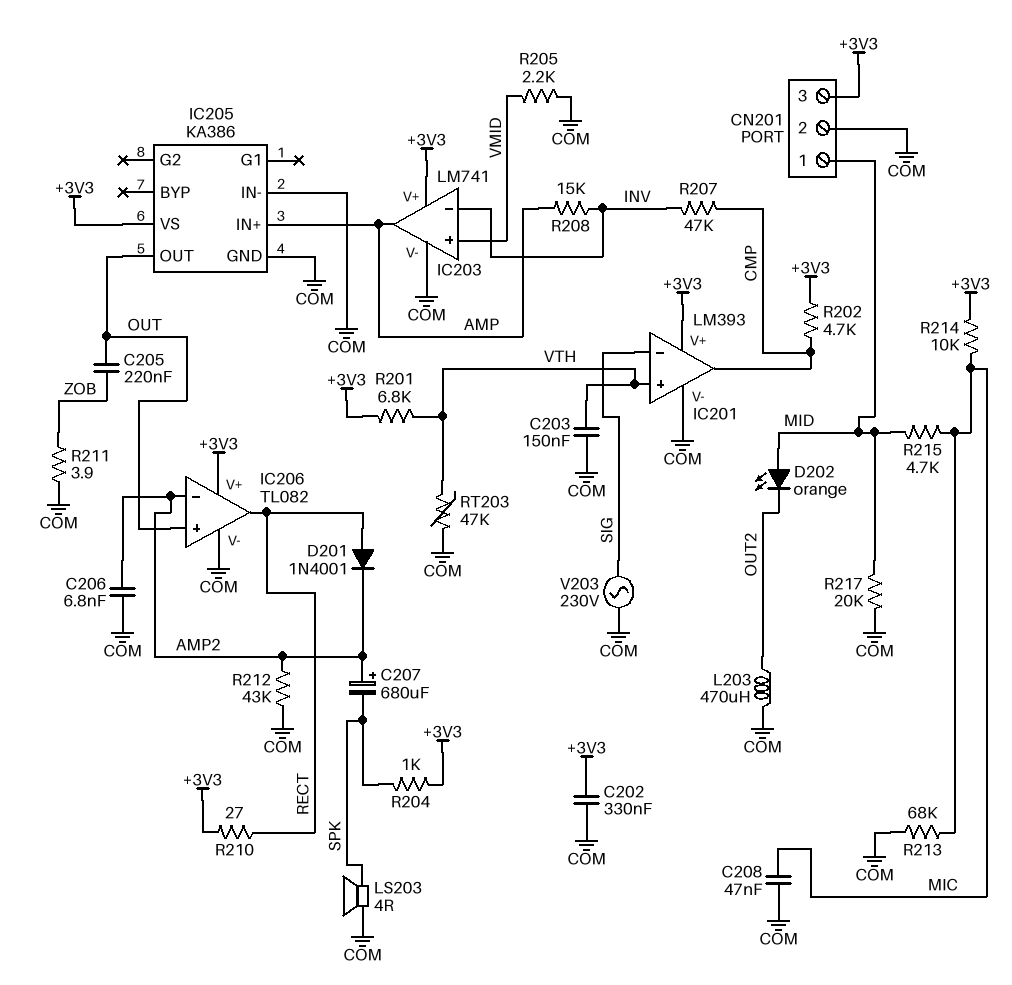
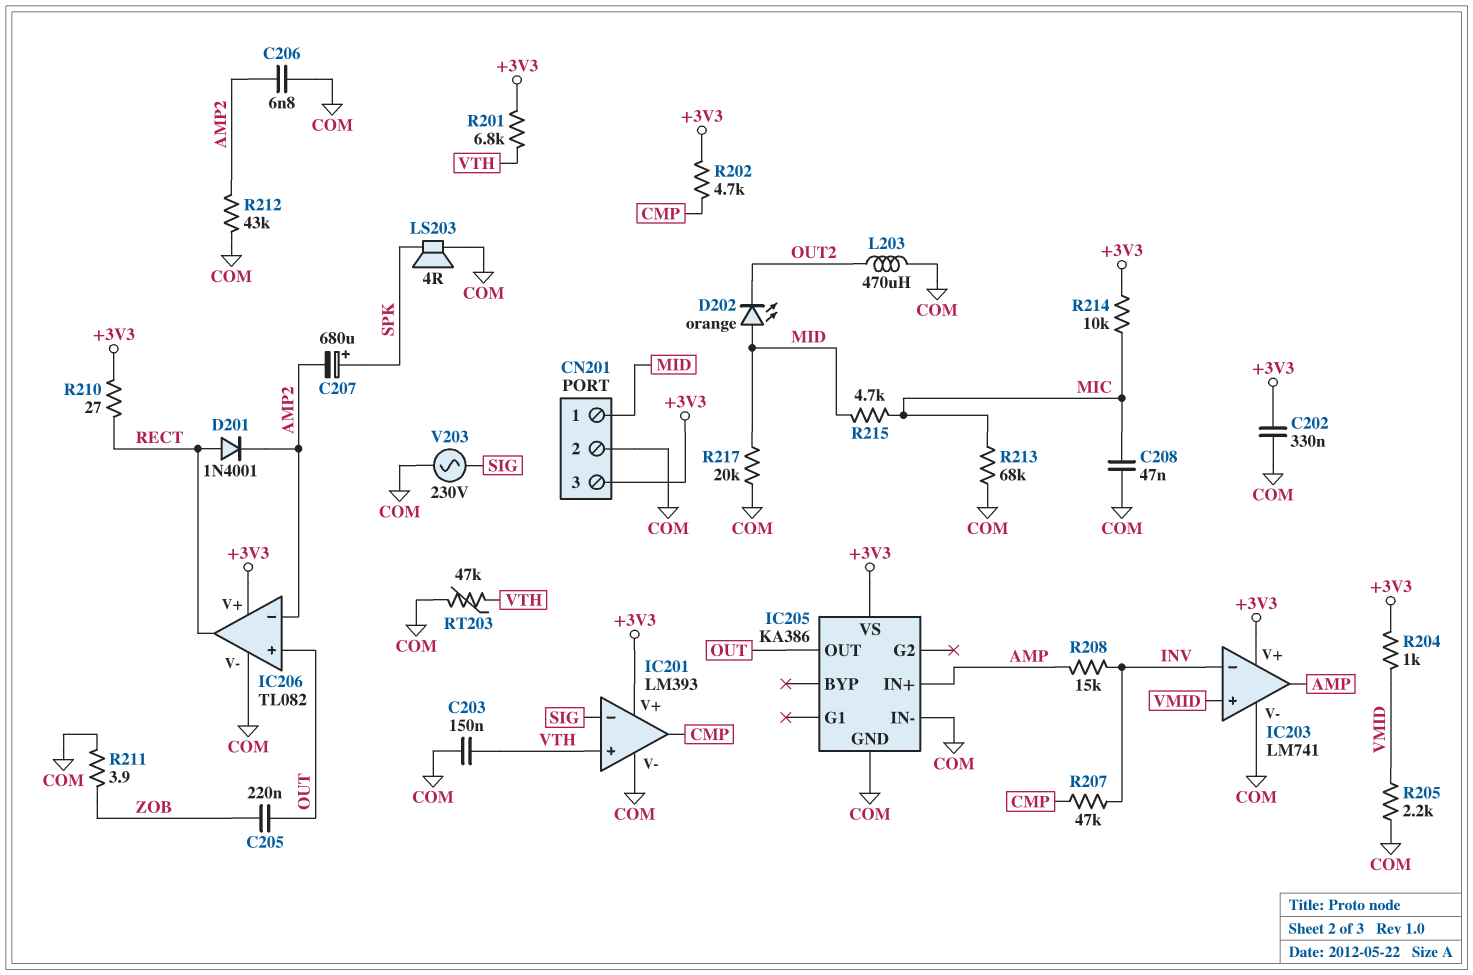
C207: 680uF (plus AMP2, minus SPK) -> 680uF (plus SPK, minus AMP2)
R204: 1k (+3V3, SPK) -> 1k (+3V3, VMID)

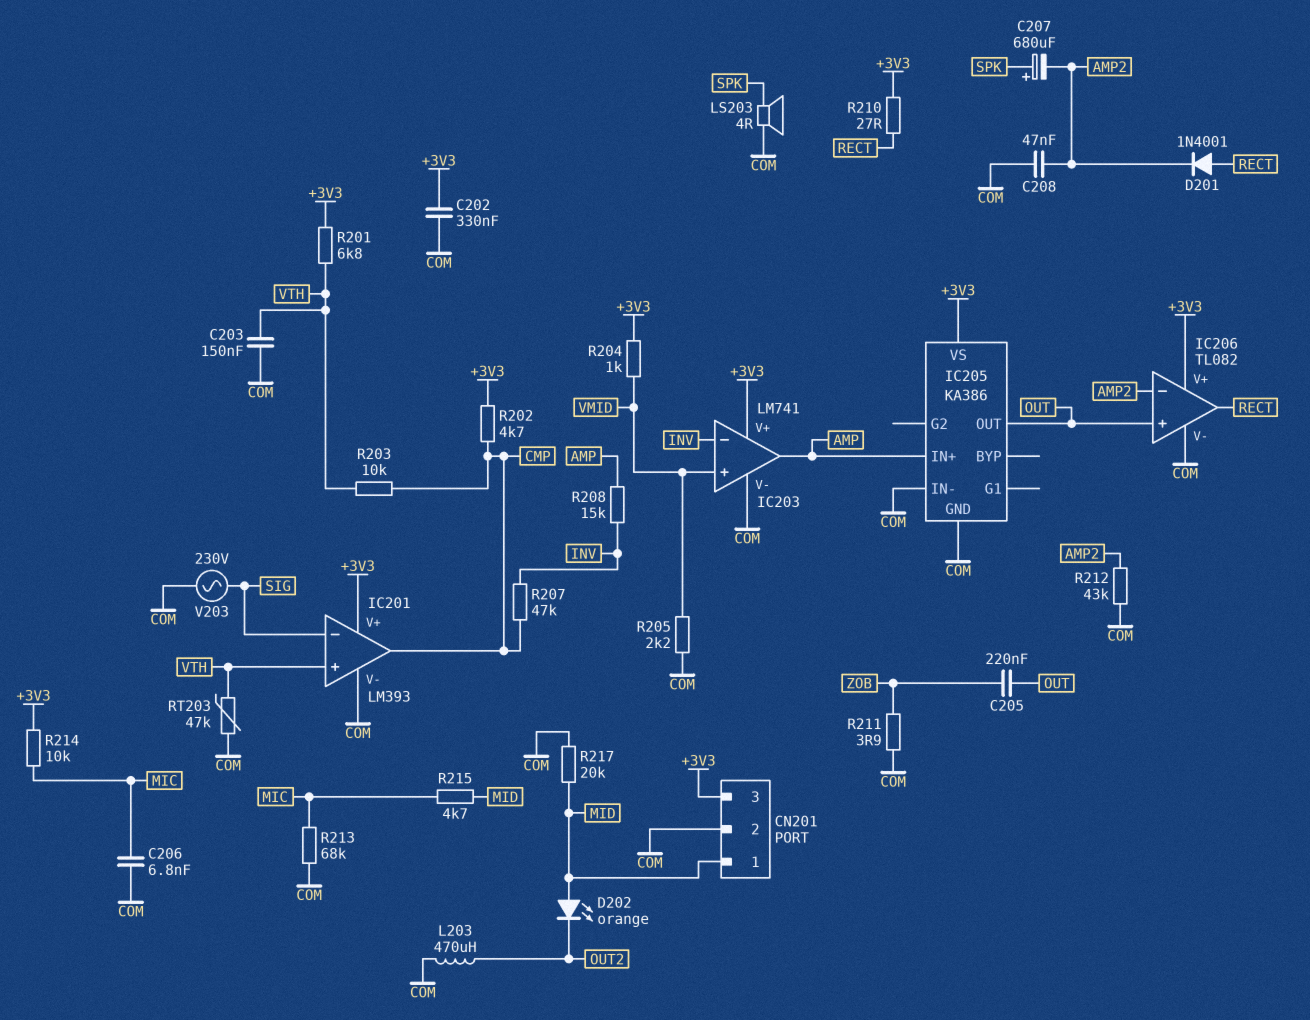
C206: 6.8nF (AMP2, COM) -> 6.8nF (COM, MIC)
C208: 47nF (COM, MIC) -> 47nF (AMP2, COM)
R203: none -> 10k (CMP, VTH)

